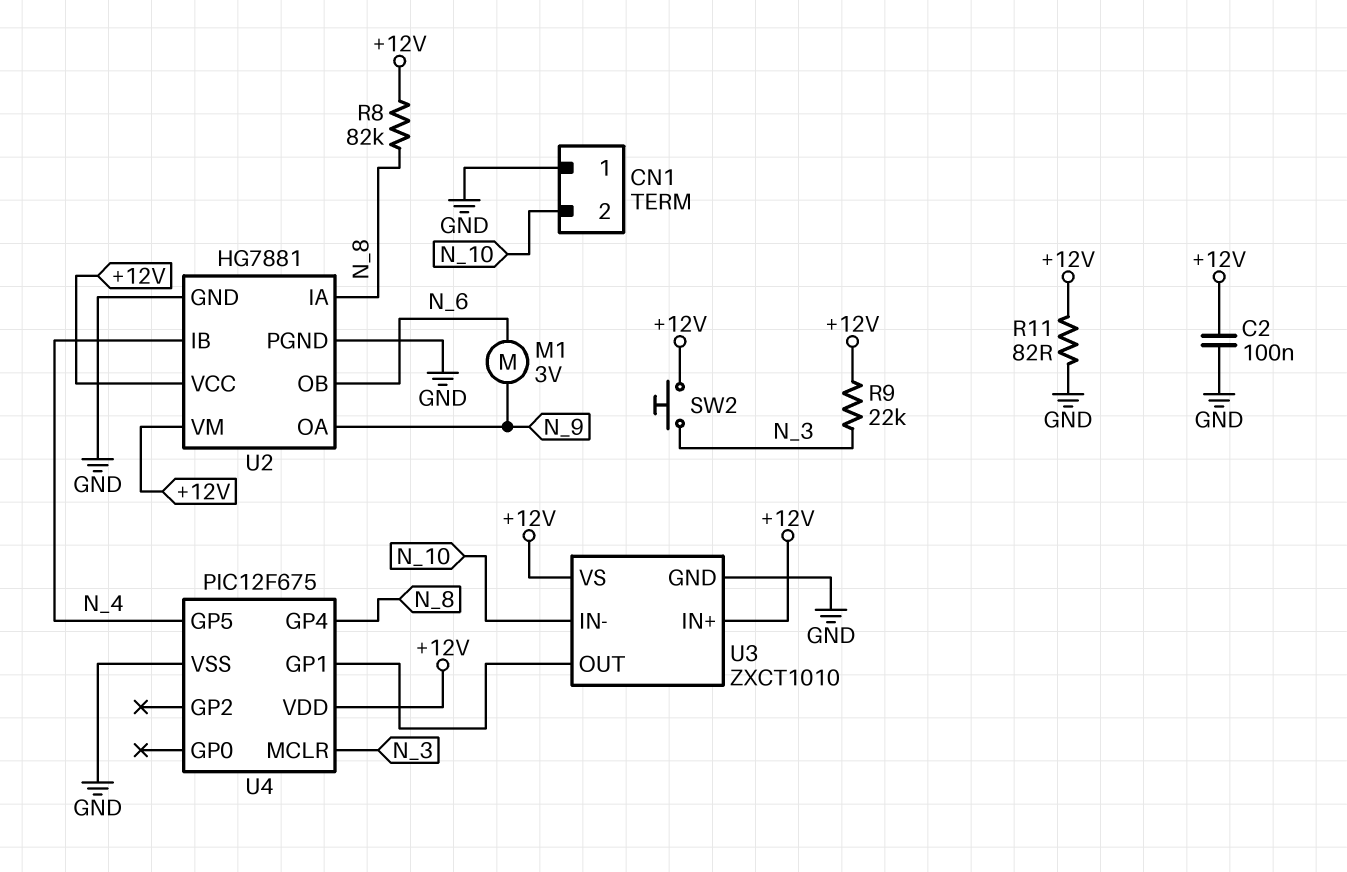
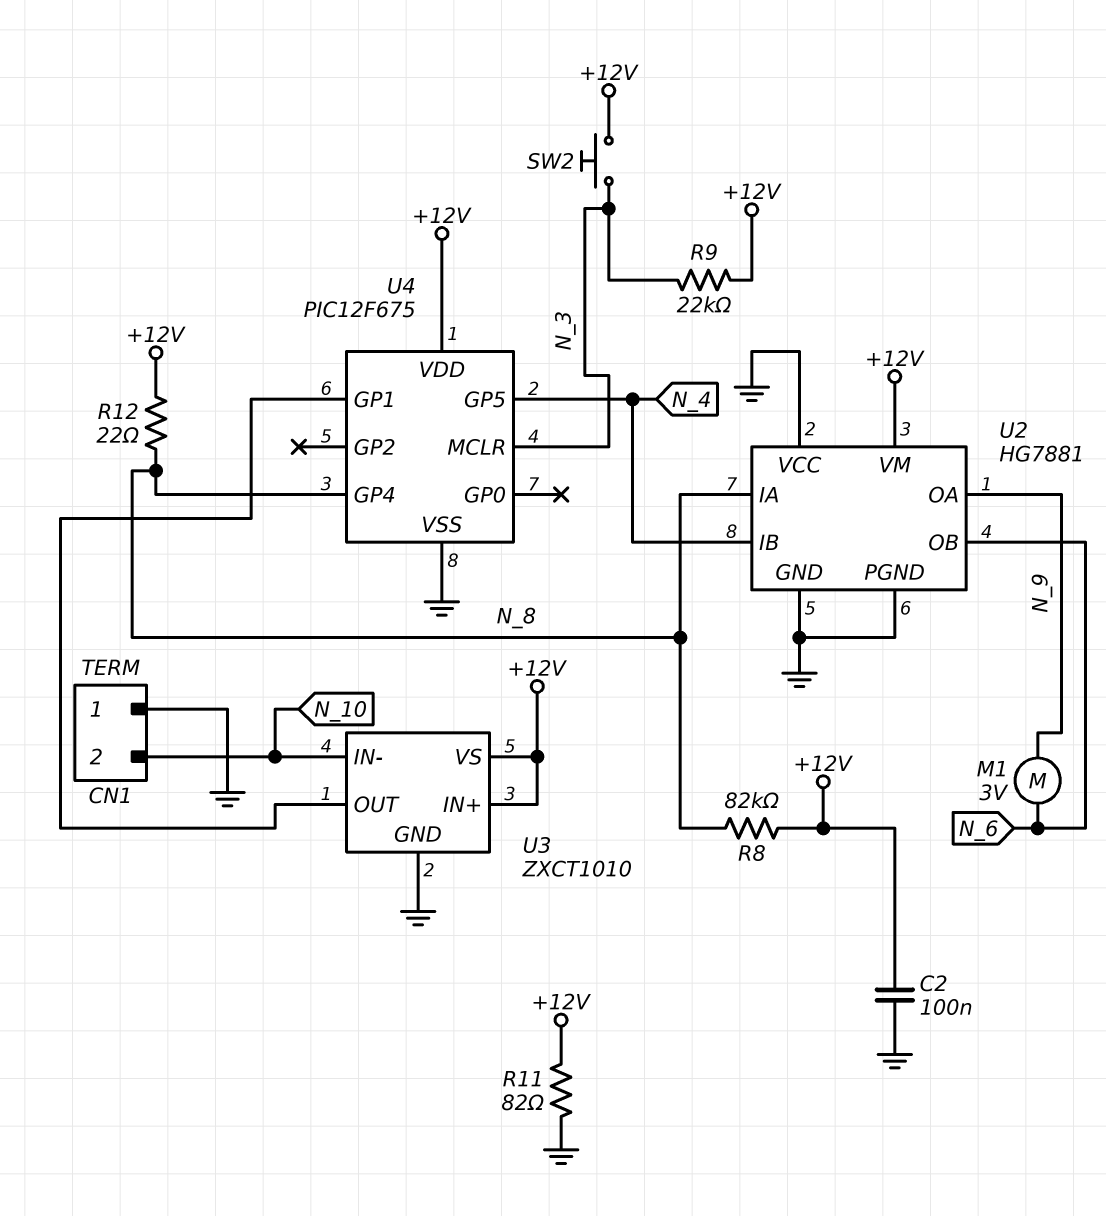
R12: none -> 22 (+12V, N_8)
U2 pin VCC: +12V -> GND

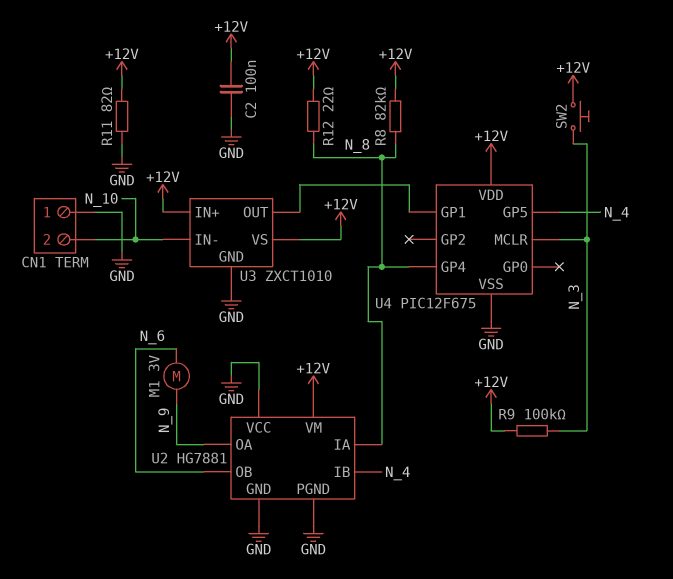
R9: 22k (+12V, N_3) -> 100k (+12V, N_3)

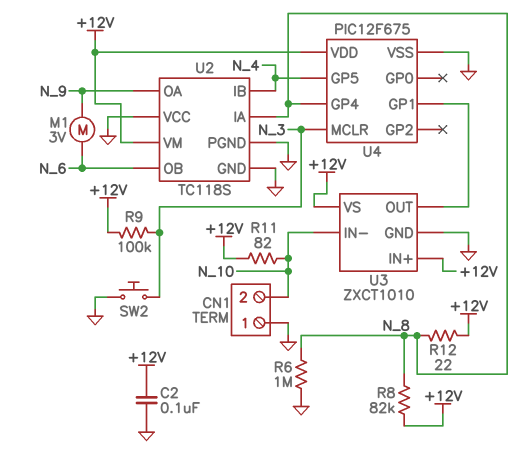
R6: none -> 1M (GND, N_8)
R11: 82 (+12V, GND) -> 82 (+12V, N_10)
SW2: button (+12V, N_3) -> button (GND, N_3)
U2: HG7881 -> TC118S

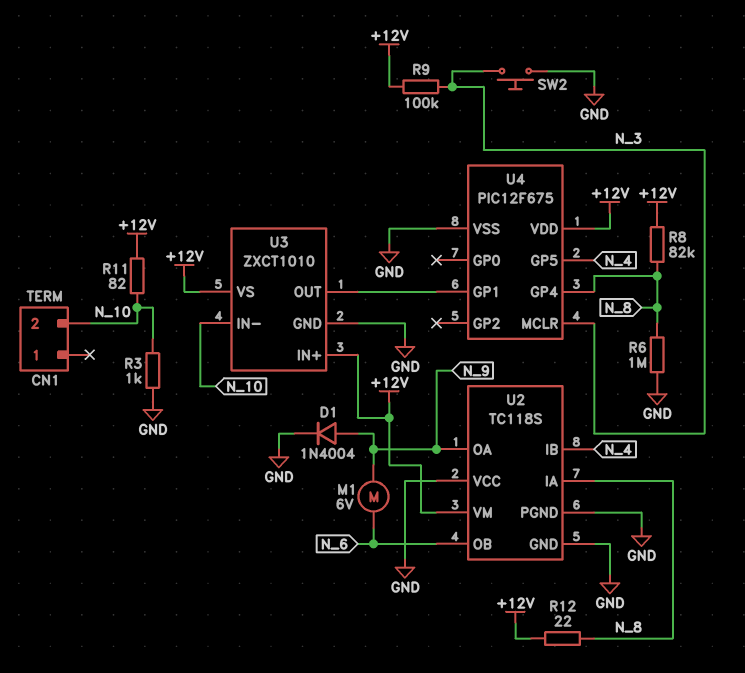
C2: 100nF (+12V, GND) -> none
CN1 pin 1: GND -> none
D1: none -> diode 1N4004 (A N_9, K GND)
M1: motor 3V (N_6, N_9) -> motor 6V (N_6, N_9)
R3: none -> 1k (GND, N_10)

